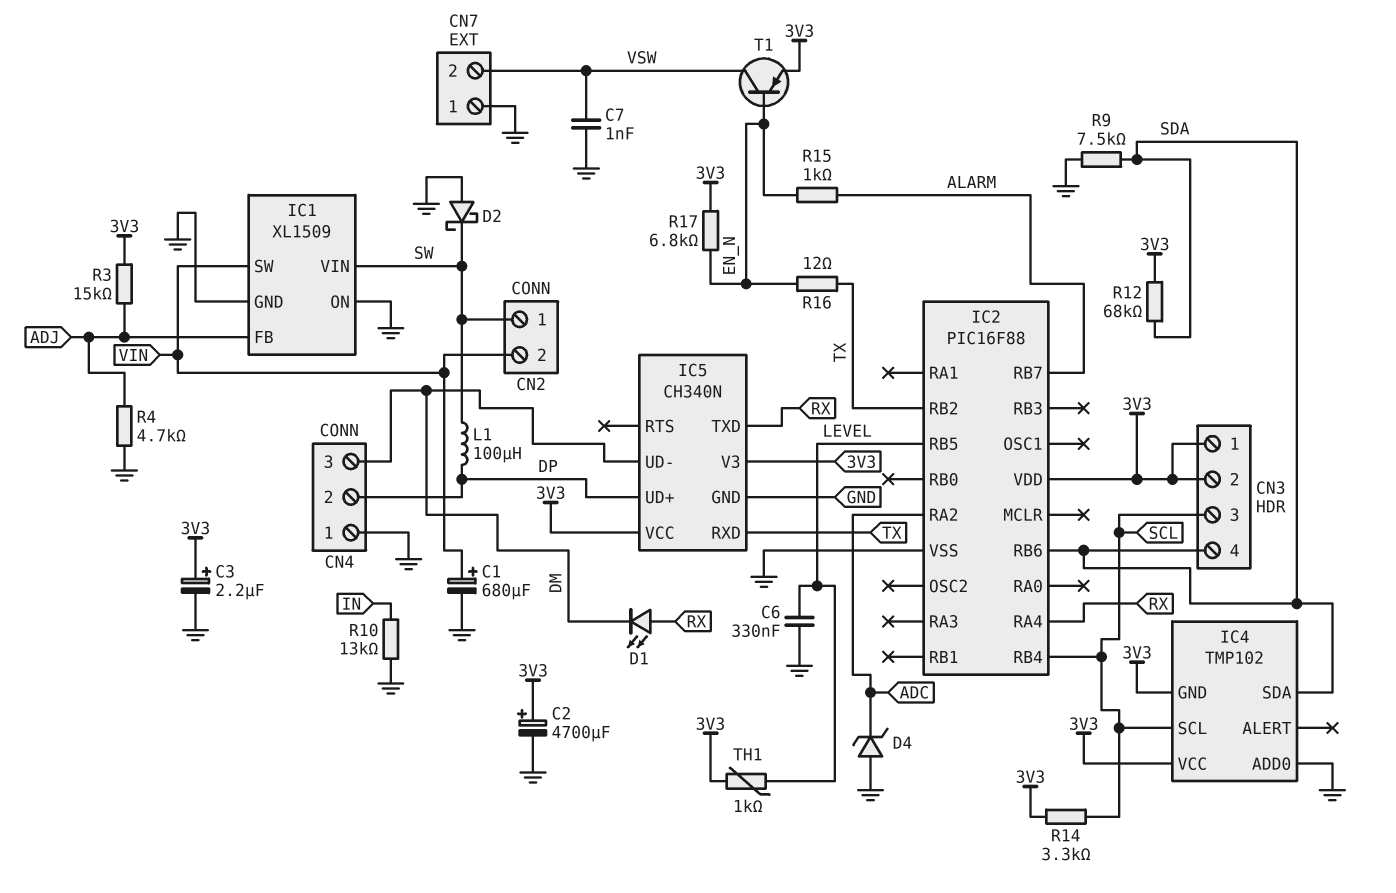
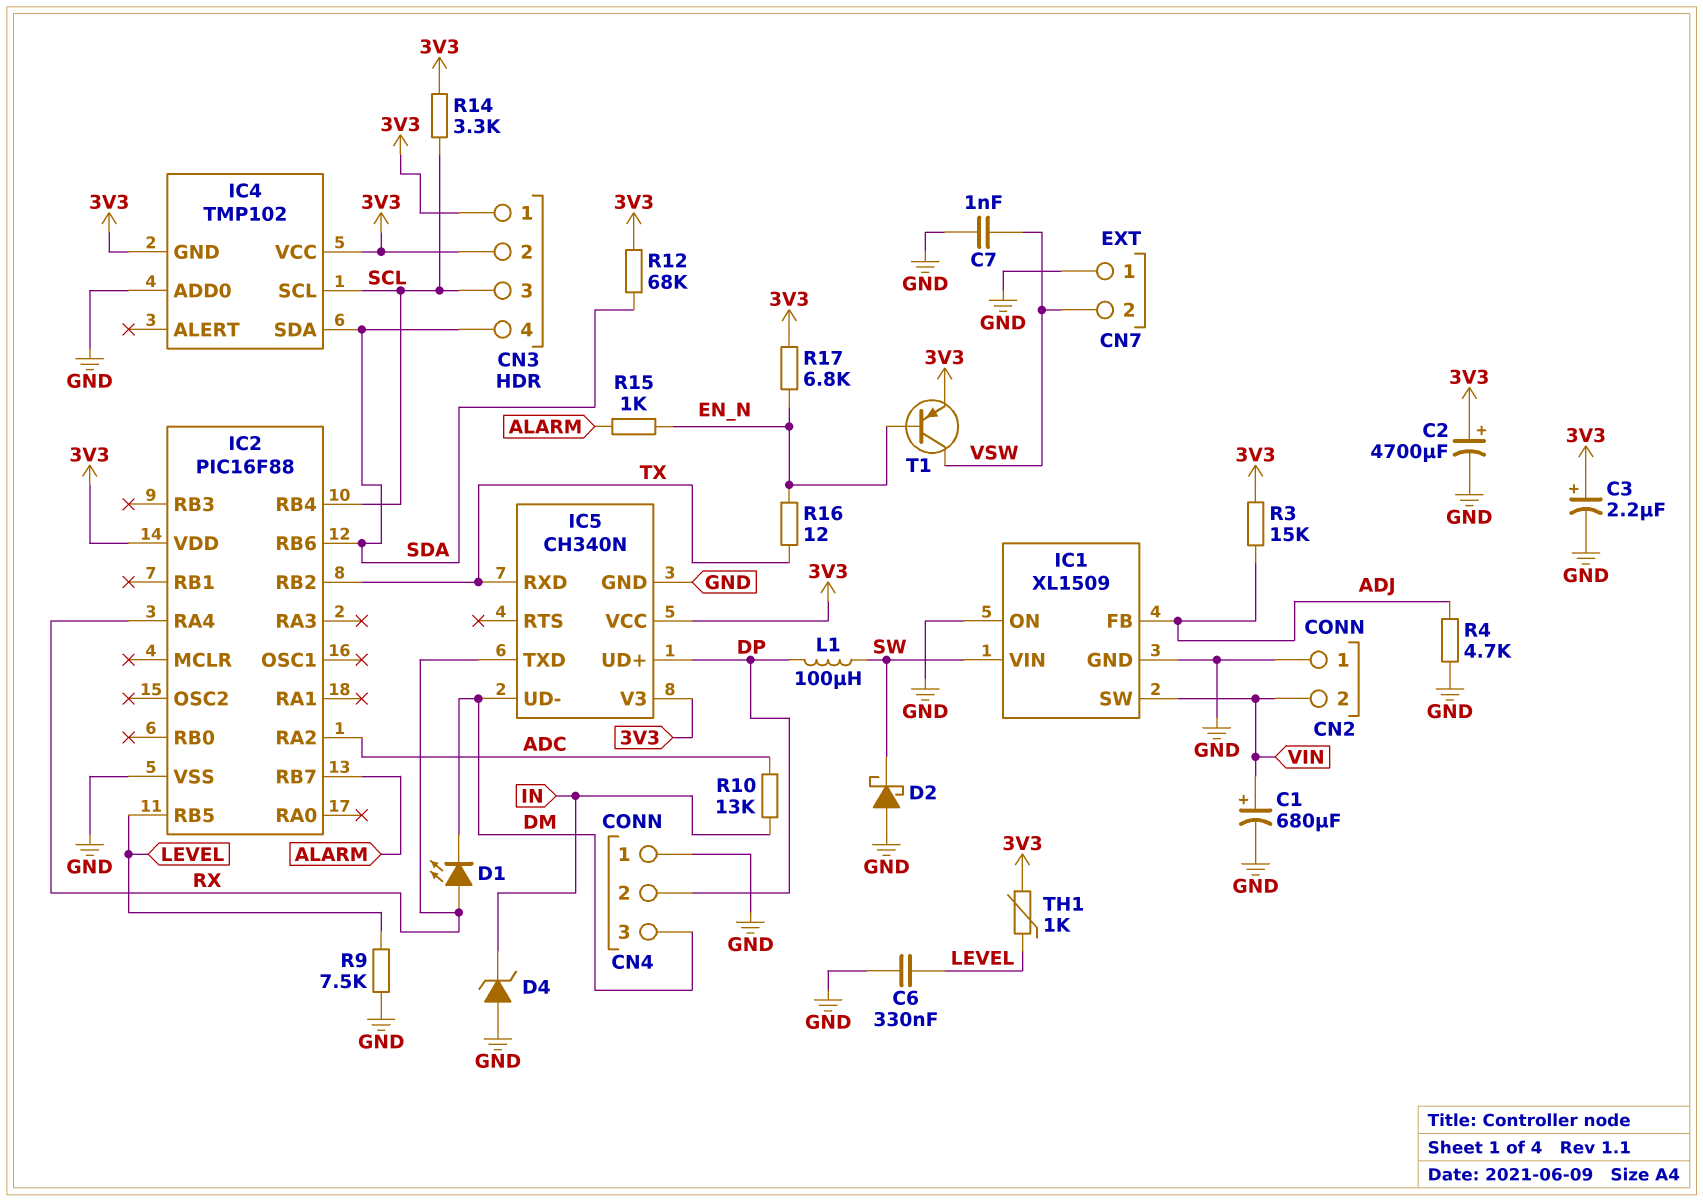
CN2 pin 1: SW -> GND
D4: zener (A GND, K ADC) -> zener (A GND, K IN)
R9: 7.5k (GND, SDA) -> 7.5k (GND, LEVEL)
R10: 13k (GND, IN) -> 13k (ADC, IN)

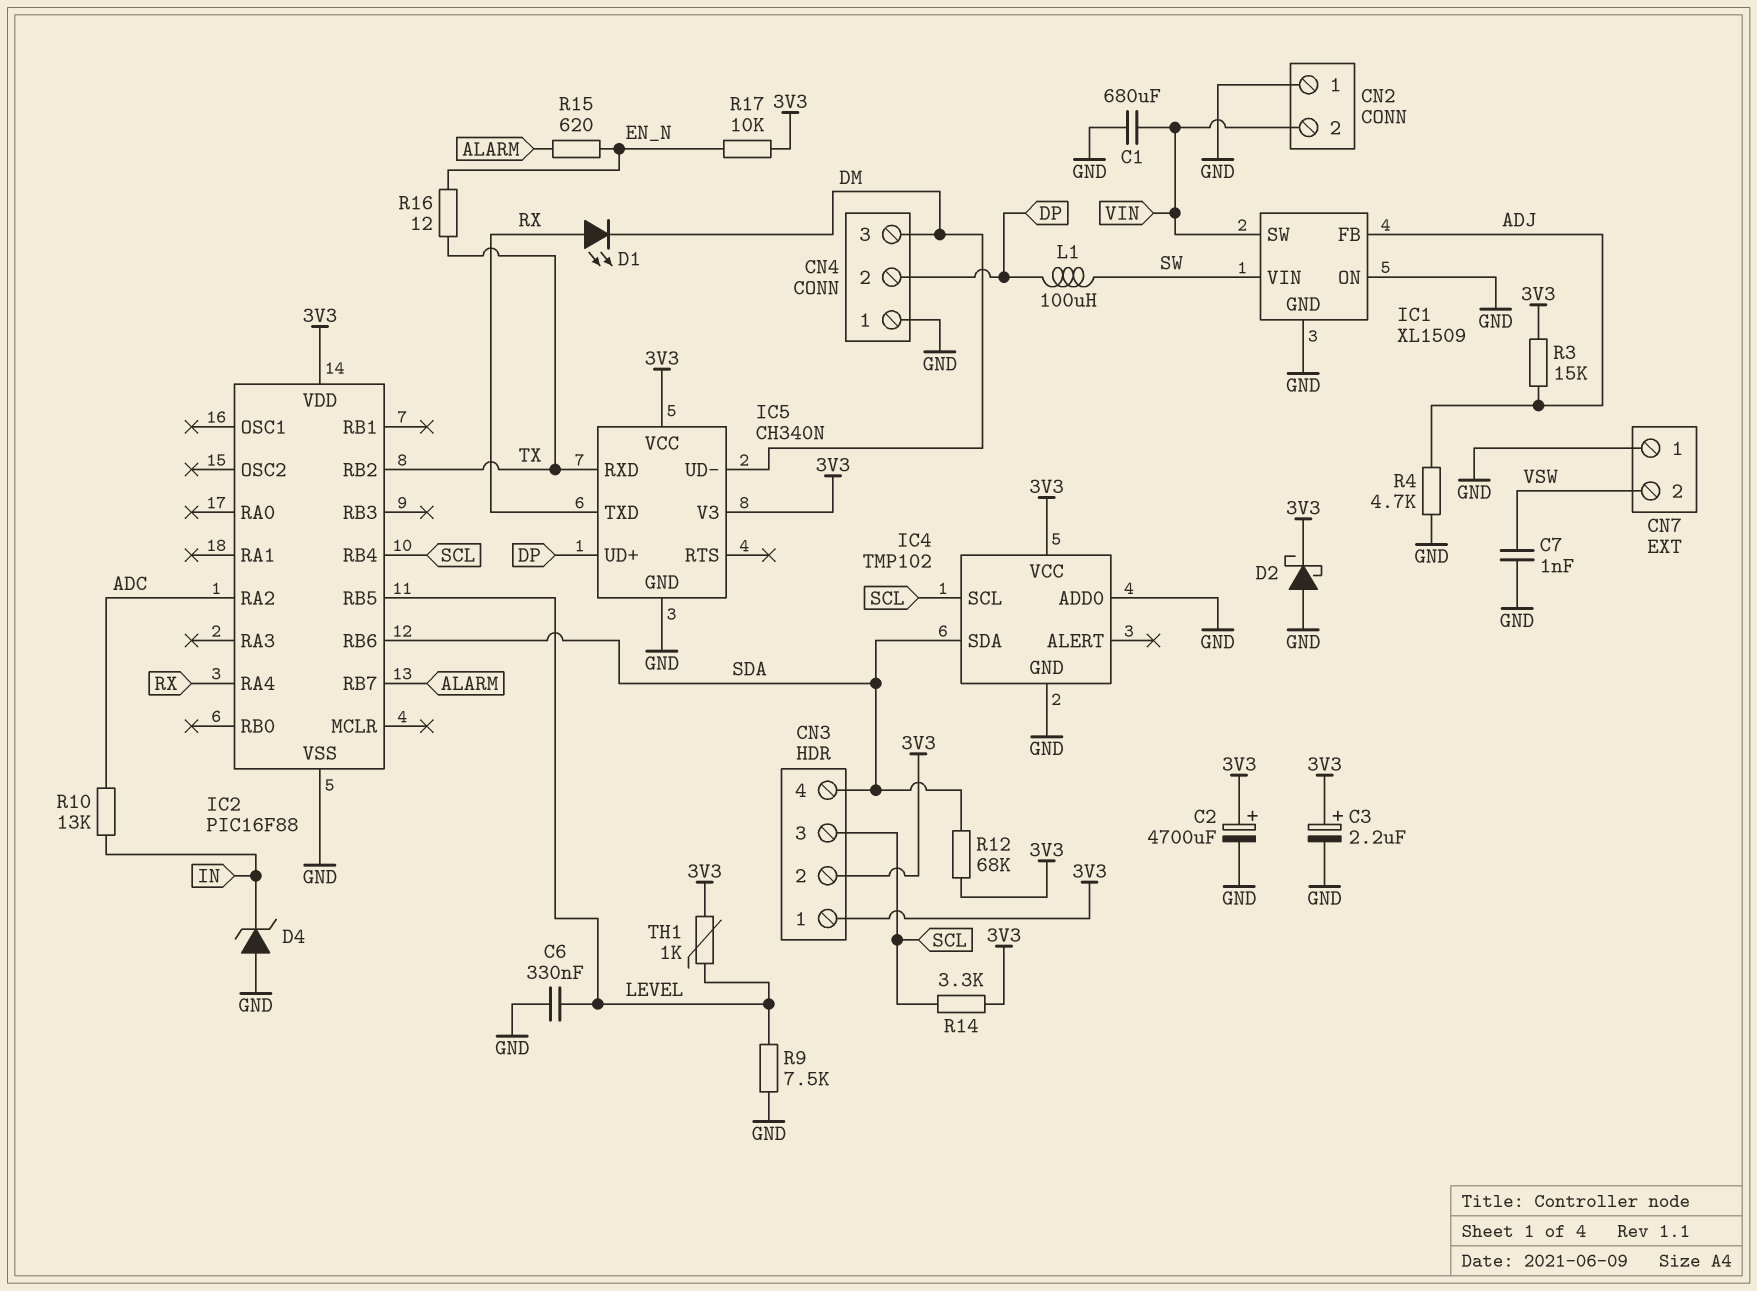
C1: 680uF (plus VIN, minus GND) -> 680uF (GND, VIN)
D2: schottky (A GND, K SW) -> schottky (A GND, K 3V3)
IC4 pin GND: 3V3 -> GND
R15: 1k (ALARM, EN_N) -> 620 (ALARM, EN_N)
R17: 6.8k (3V3, EN_N) -> 10k (3V3, EN_N)
T1: PNP (B EN_N, C VSW, E 3V3) -> none

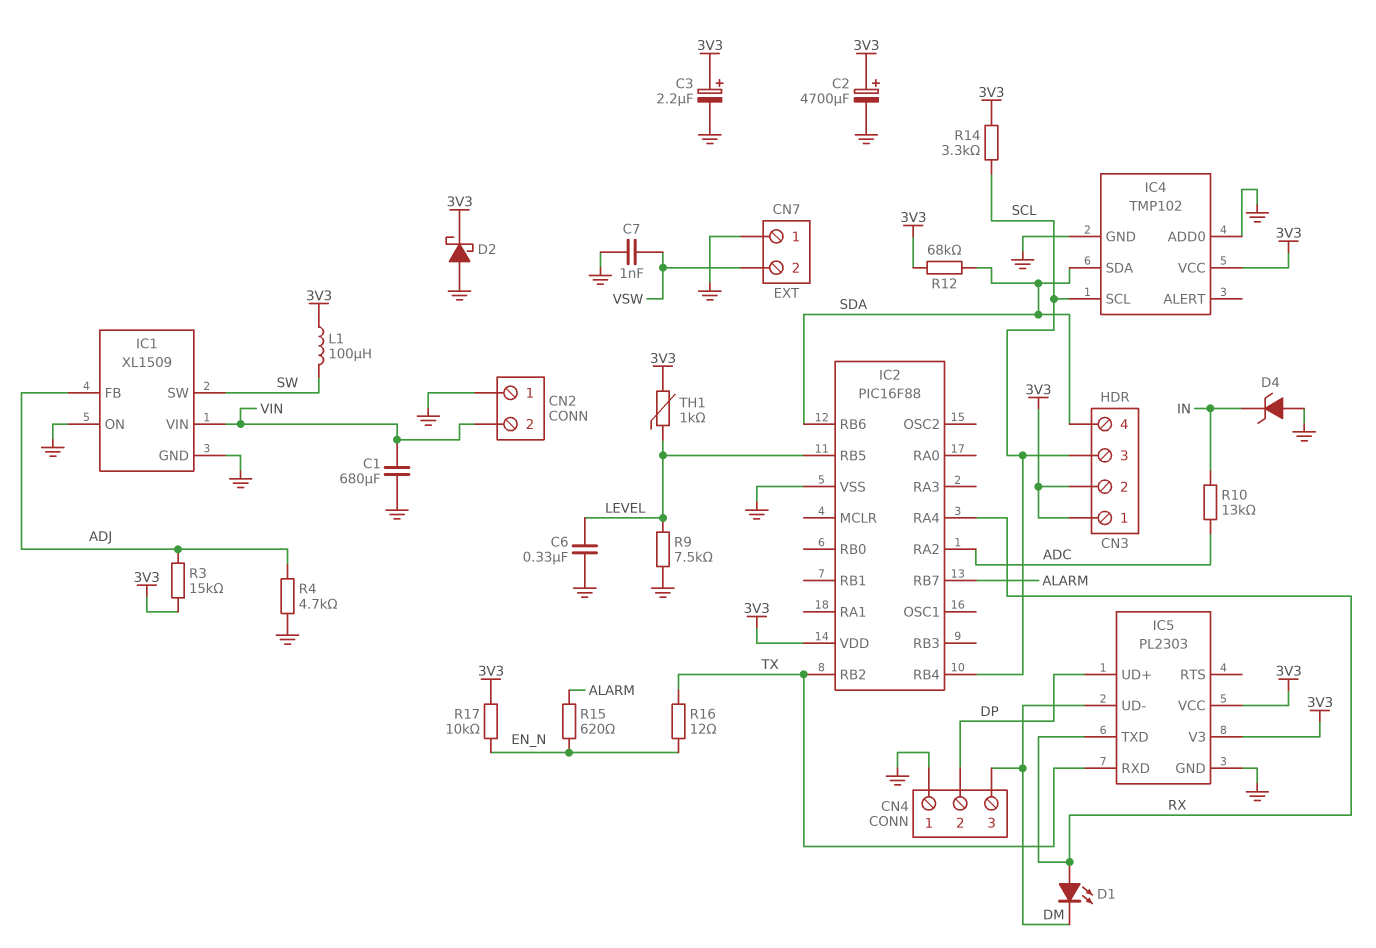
IC1 pin SW: VIN -> SW
IC1 pin VIN: SW -> VIN
IC5: CH340N -> PL2303
L1: 100uH (DP, SW) -> 100uH (3V3, SW)

